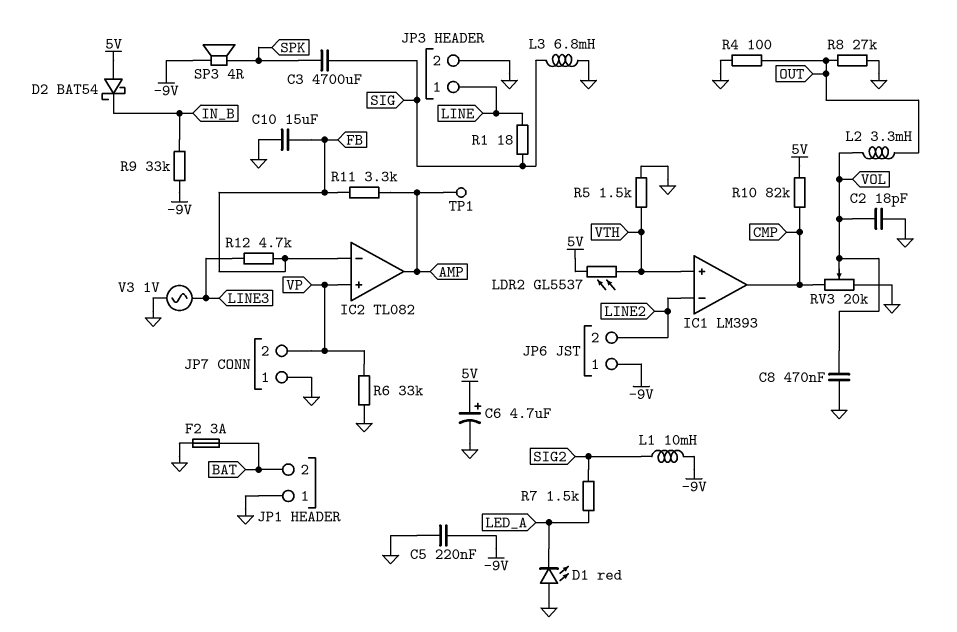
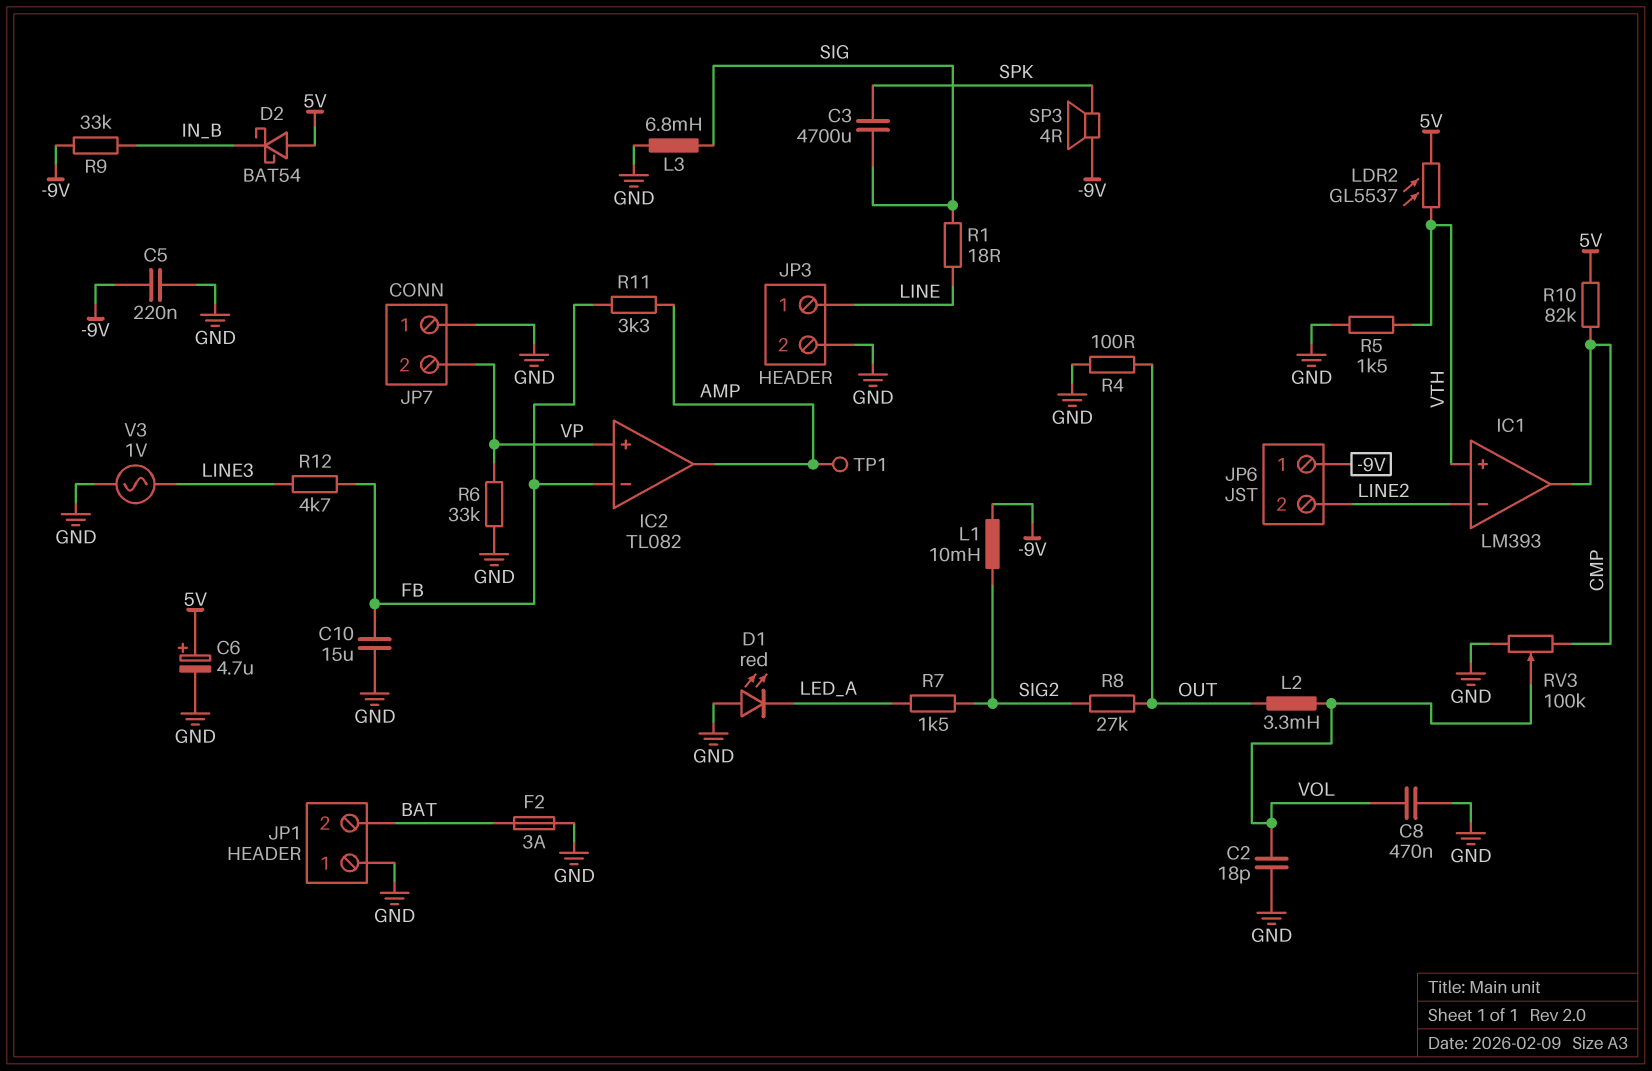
R8: 27k (GND, OUT) -> 27k (OUT, SIG2)
RV3: 20k (CMP, GND, wiper VOL) -> 100k (CMP, GND, wiper VOL)

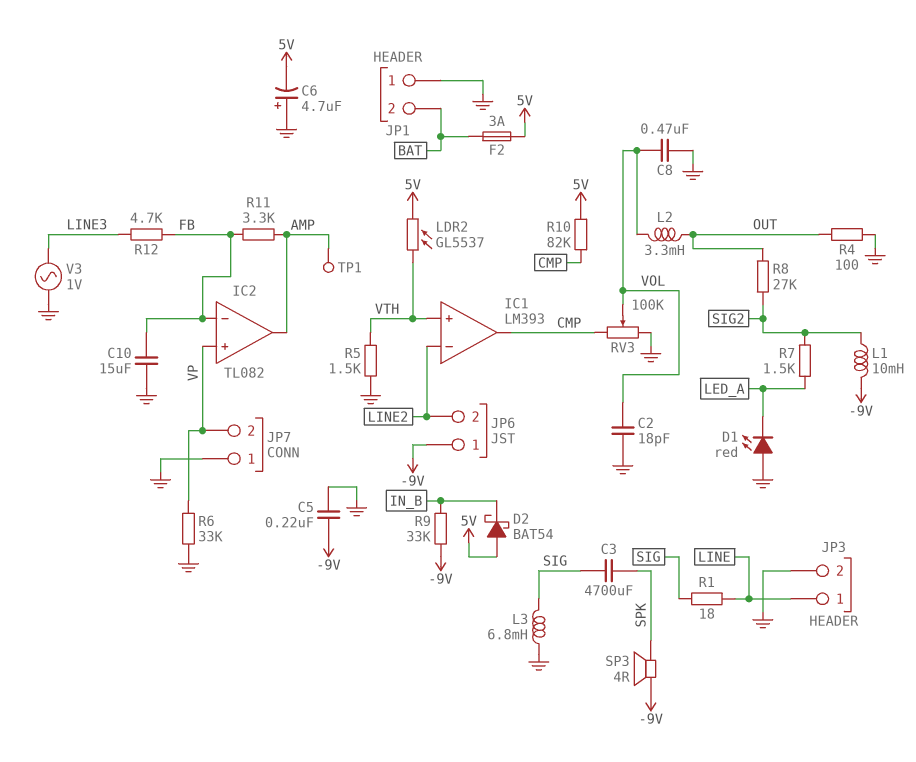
C6: 4.7uF (plus 5V, minus GND) -> 4.7uF (plus GND, minus 5V)
F2: 3A (BAT, GND) -> 3A (5V, BAT)

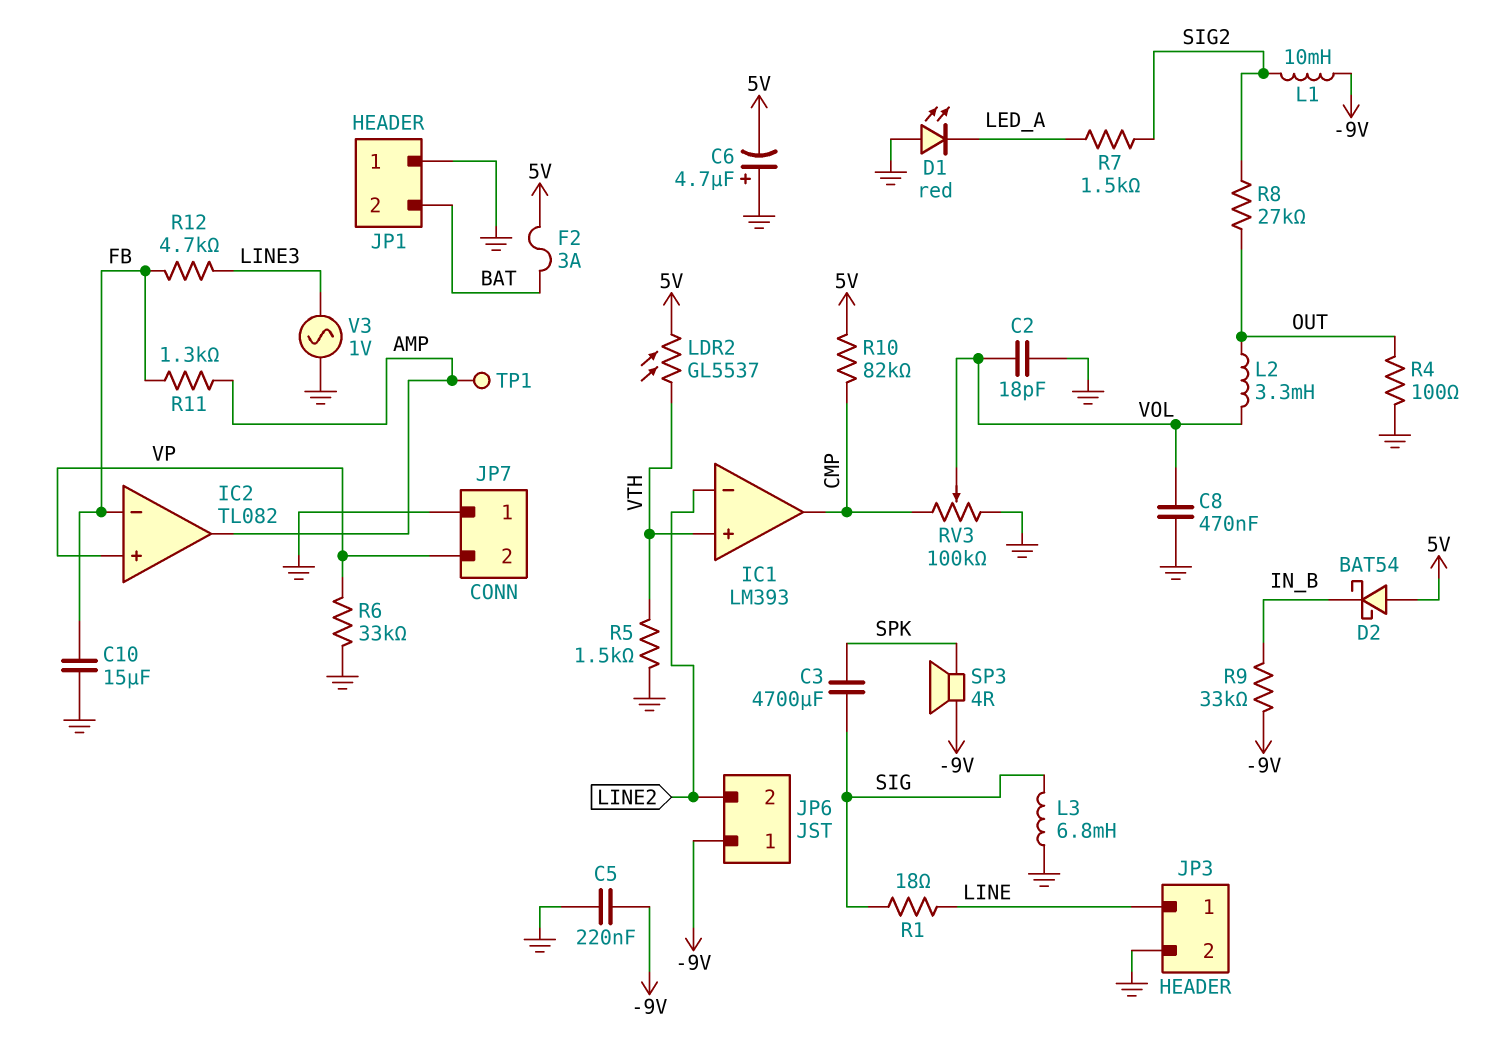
R11: 3.3k (AMP, FB) -> 1.3k (AMP, FB)

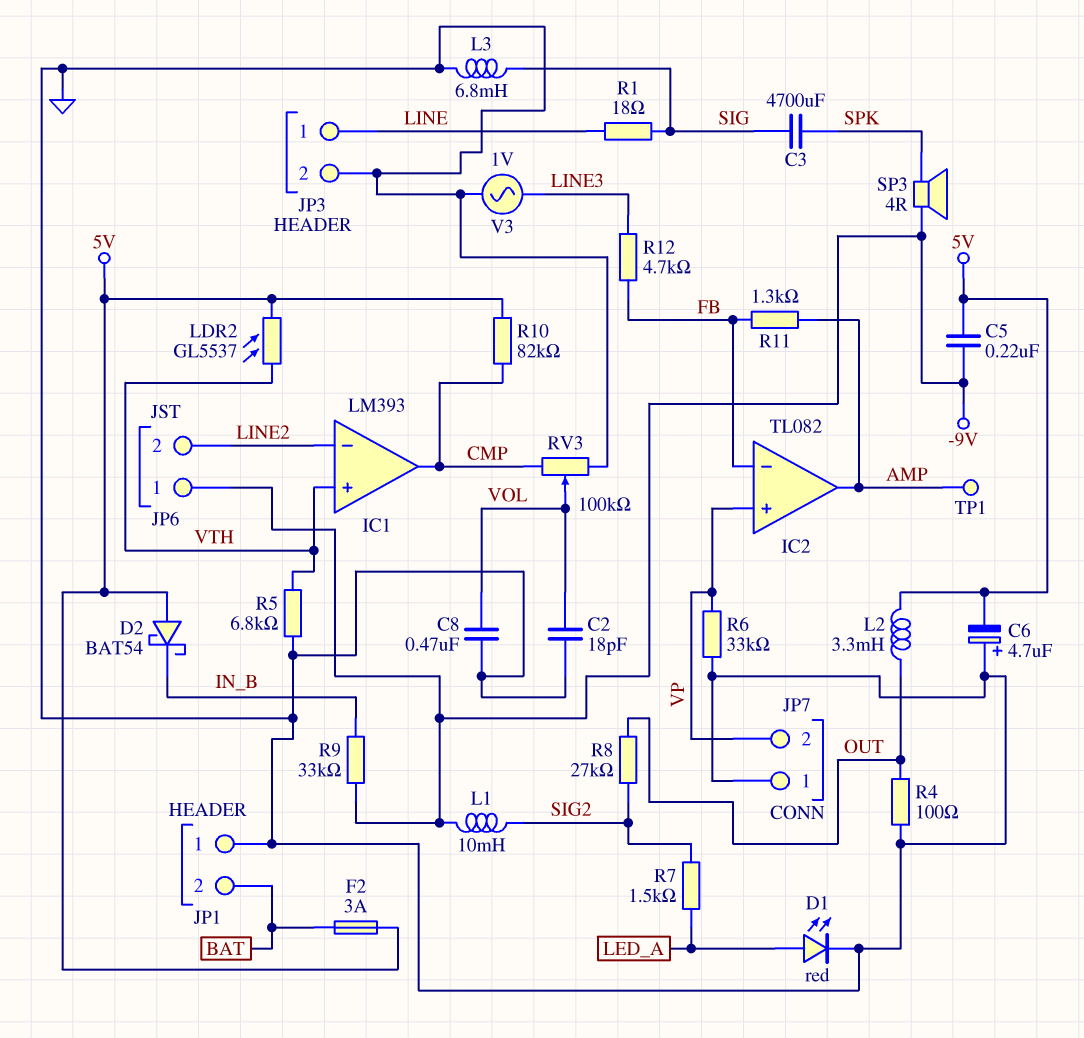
C5: 220nF (-9V, GND) -> 220nF (-9V, 5V)
C10: 15uF (FB, GND) -> none
D1: LED red (A GND, K LED_A) -> LED red (A LED_A, K GND)
L2: 3.3mH (OUT, VOL) -> 3.3mH (5V, OUT)
R5: 1.5k (GND, VTH) -> 6.8k (GND, VTH)

